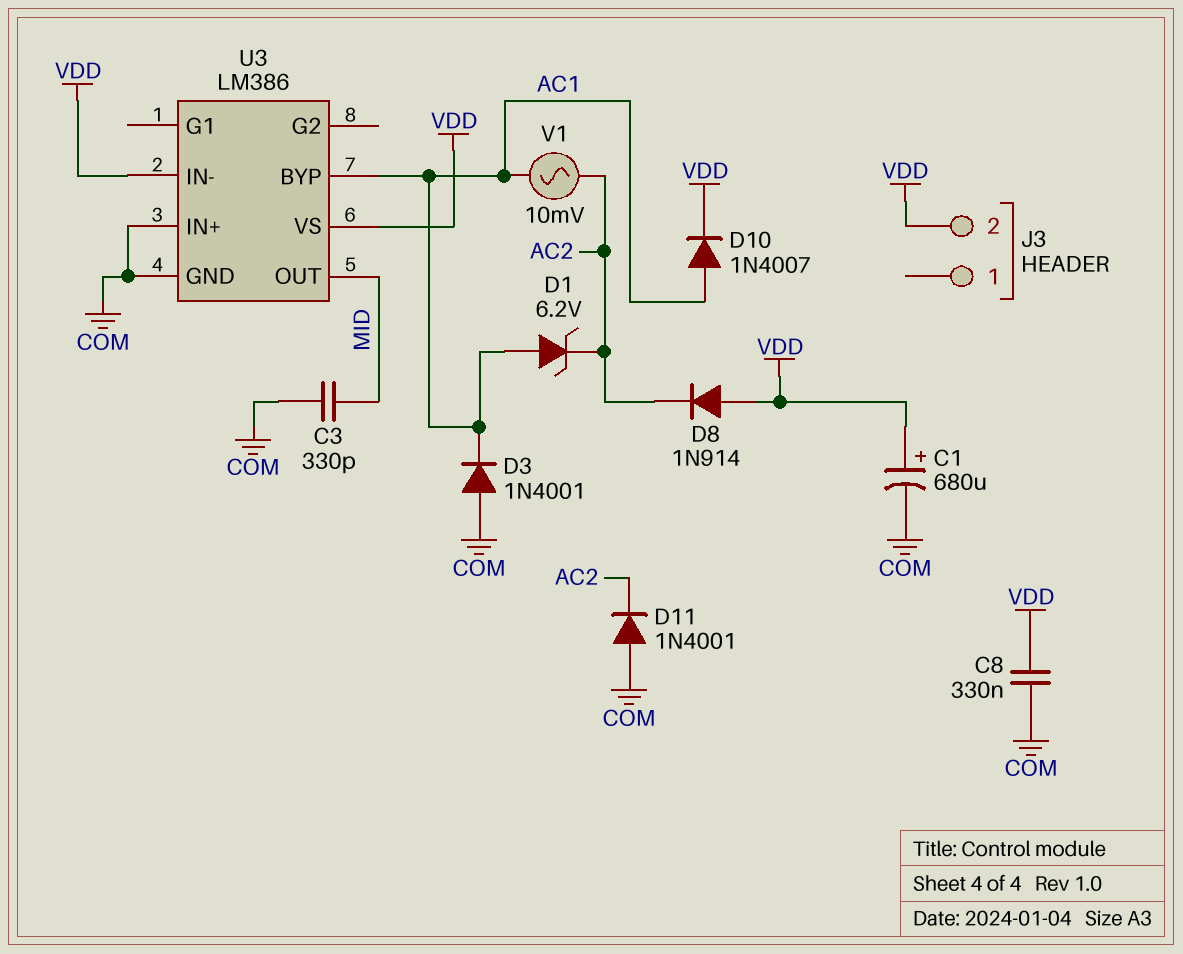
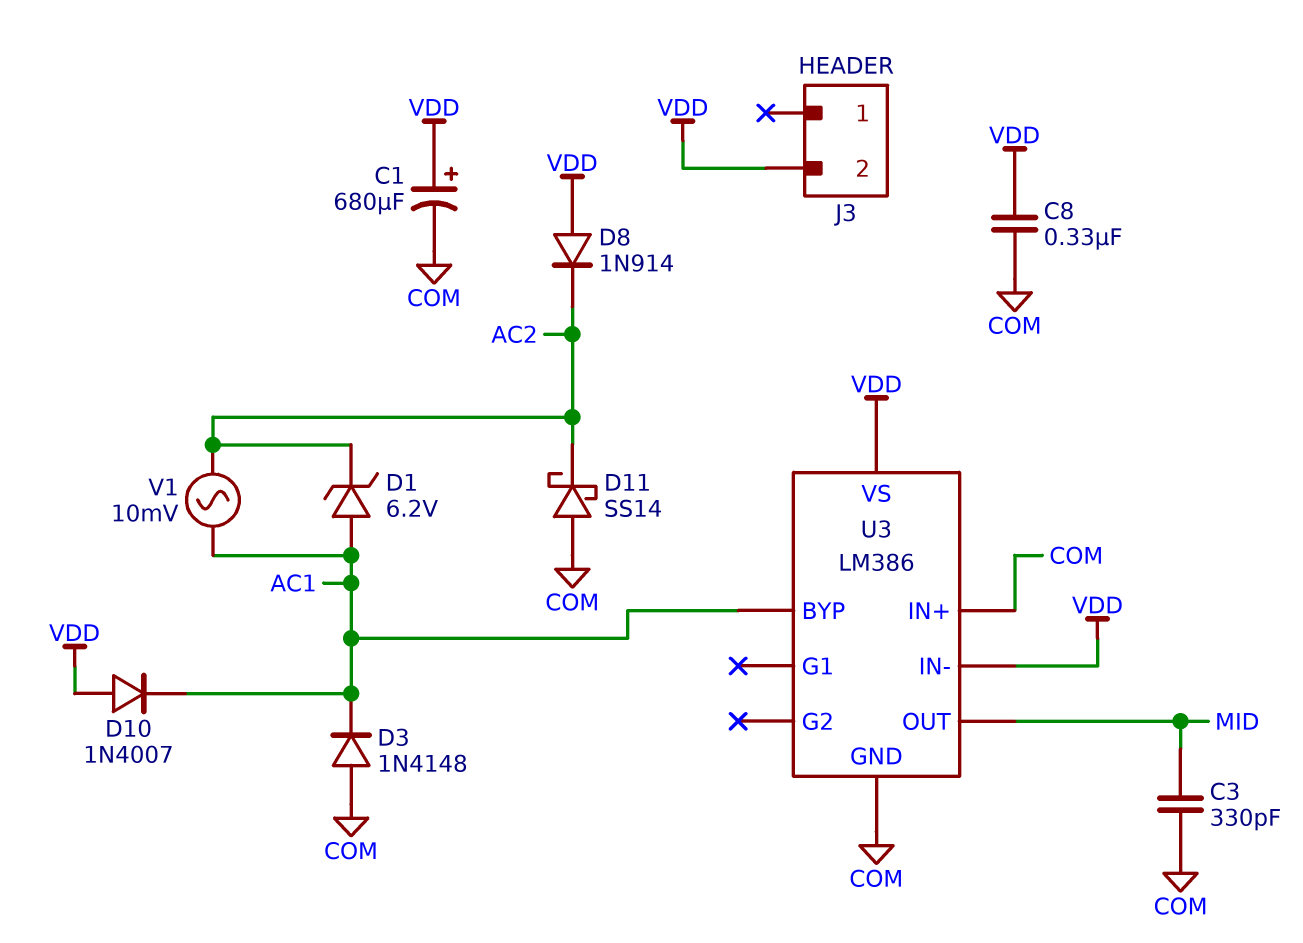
D3: diode 1N4001 (A COM, K AC1) -> diode 1N4148 (A COM, K AC1)
D10: diode 1N4007 (A AC1, K VDD) -> diode 1N4007 (A VDD, K AC1)
D11: diode 1N4001 (A COM, K AC2) -> schottky SS14 (A COM, K AC2)

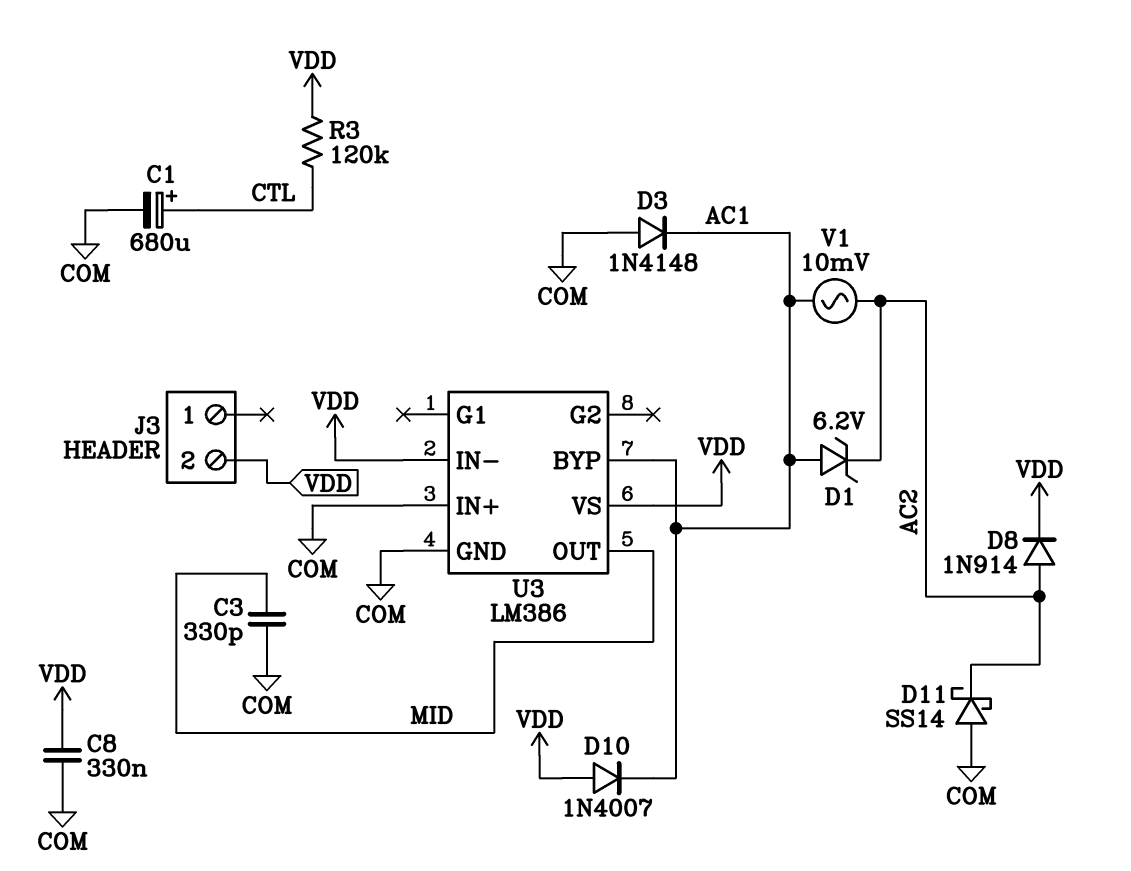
C1: 680uF (plus VDD, minus COM) -> 680uF (plus CTL, minus COM)
D8: diode 1N914 (A VDD, K AC2) -> diode 1N914 (A AC2, K VDD)
R3: none -> 120k (CTL, VDD)

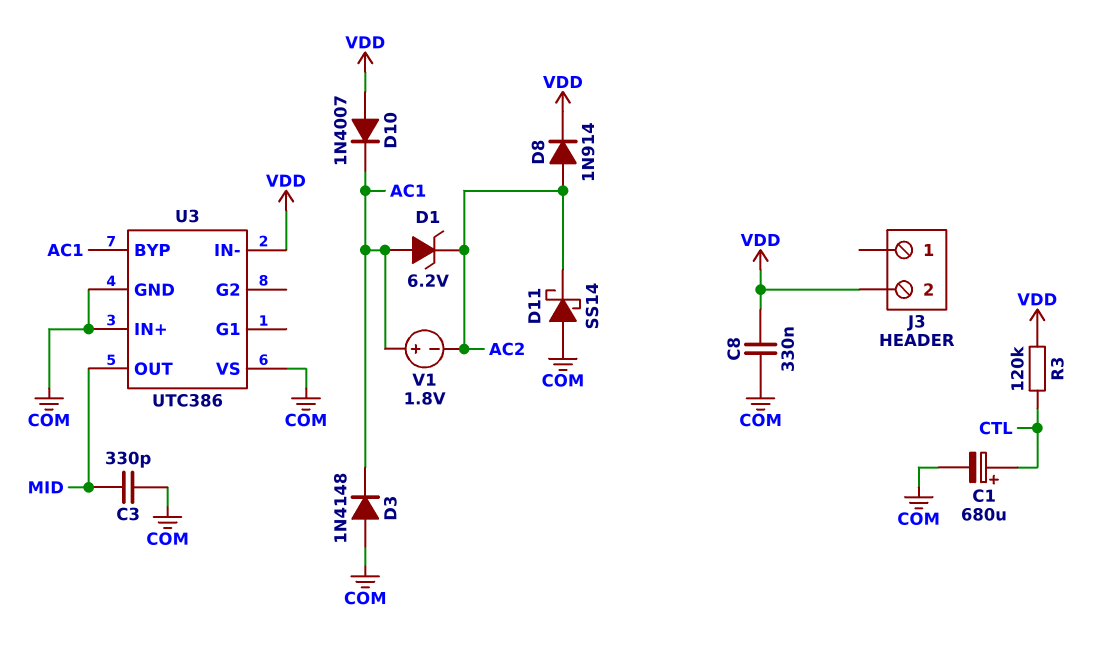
U3: LM386 -> UTC386
U3 pin VS: VDD -> COM
V1: AC 10mV (AC1, AC2) -> 1.8V (plus AC1, minus AC2)

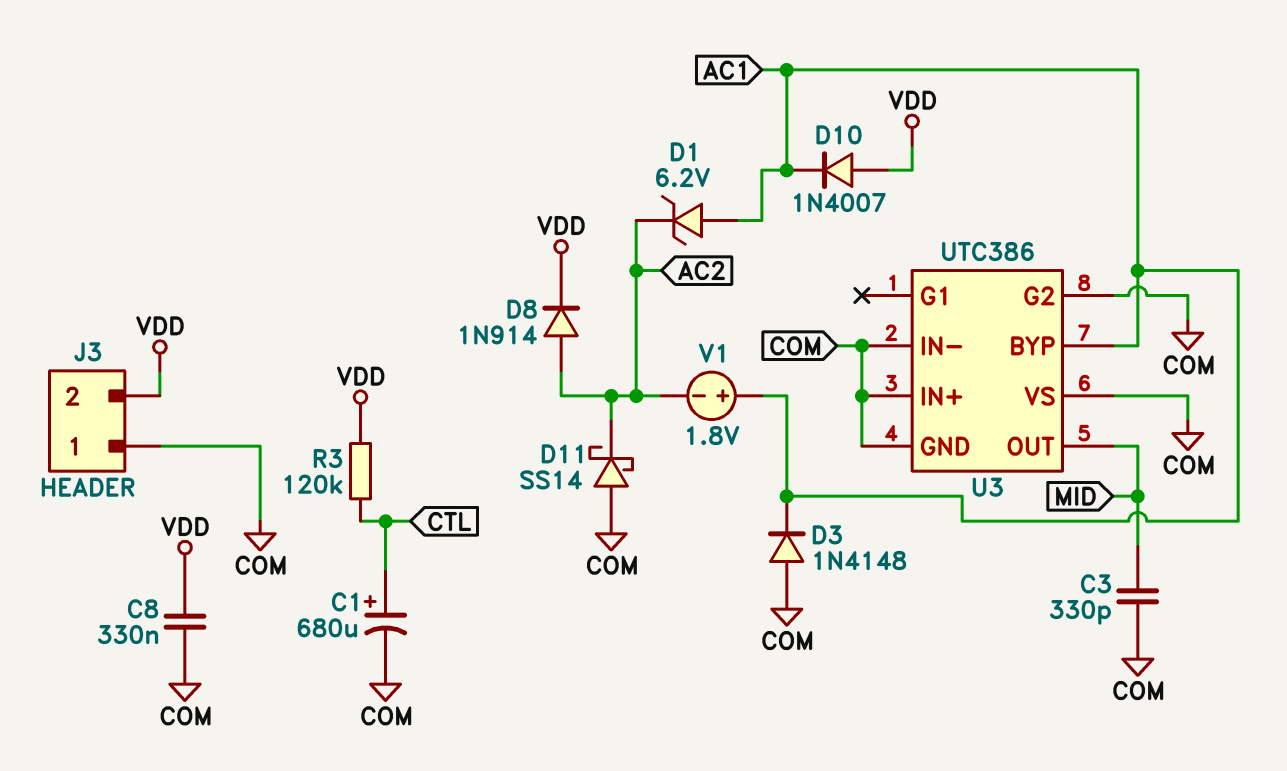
J3 pin 1: none -> COM
U3 pin G2: none -> COM
U3 pin IN-: VDD -> COM

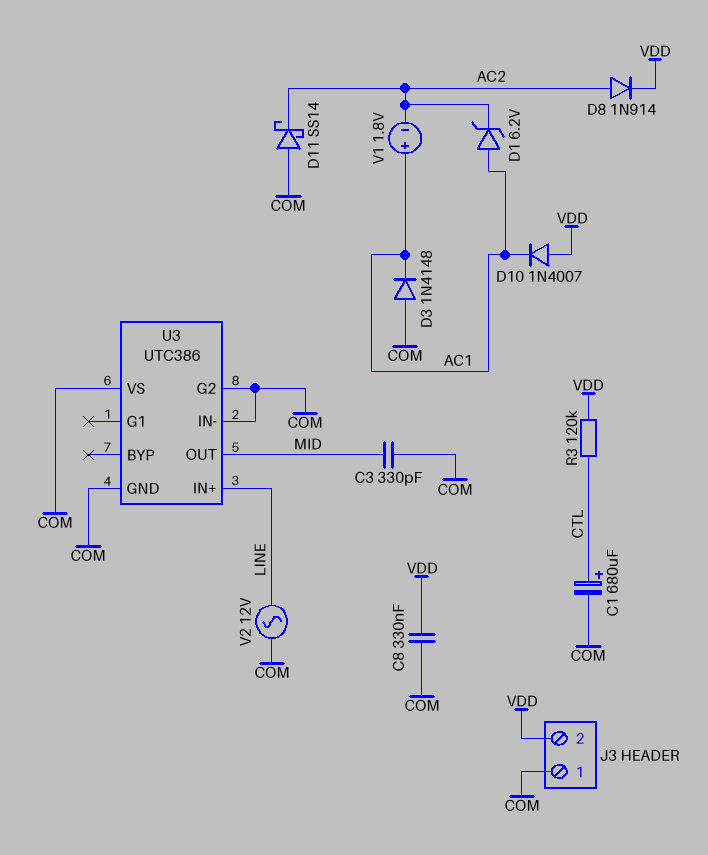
U3 pin BYP: AC1 -> none
U3 pin IN+: COM -> LINE
V2: none -> AC 12V (COM, LINE)

